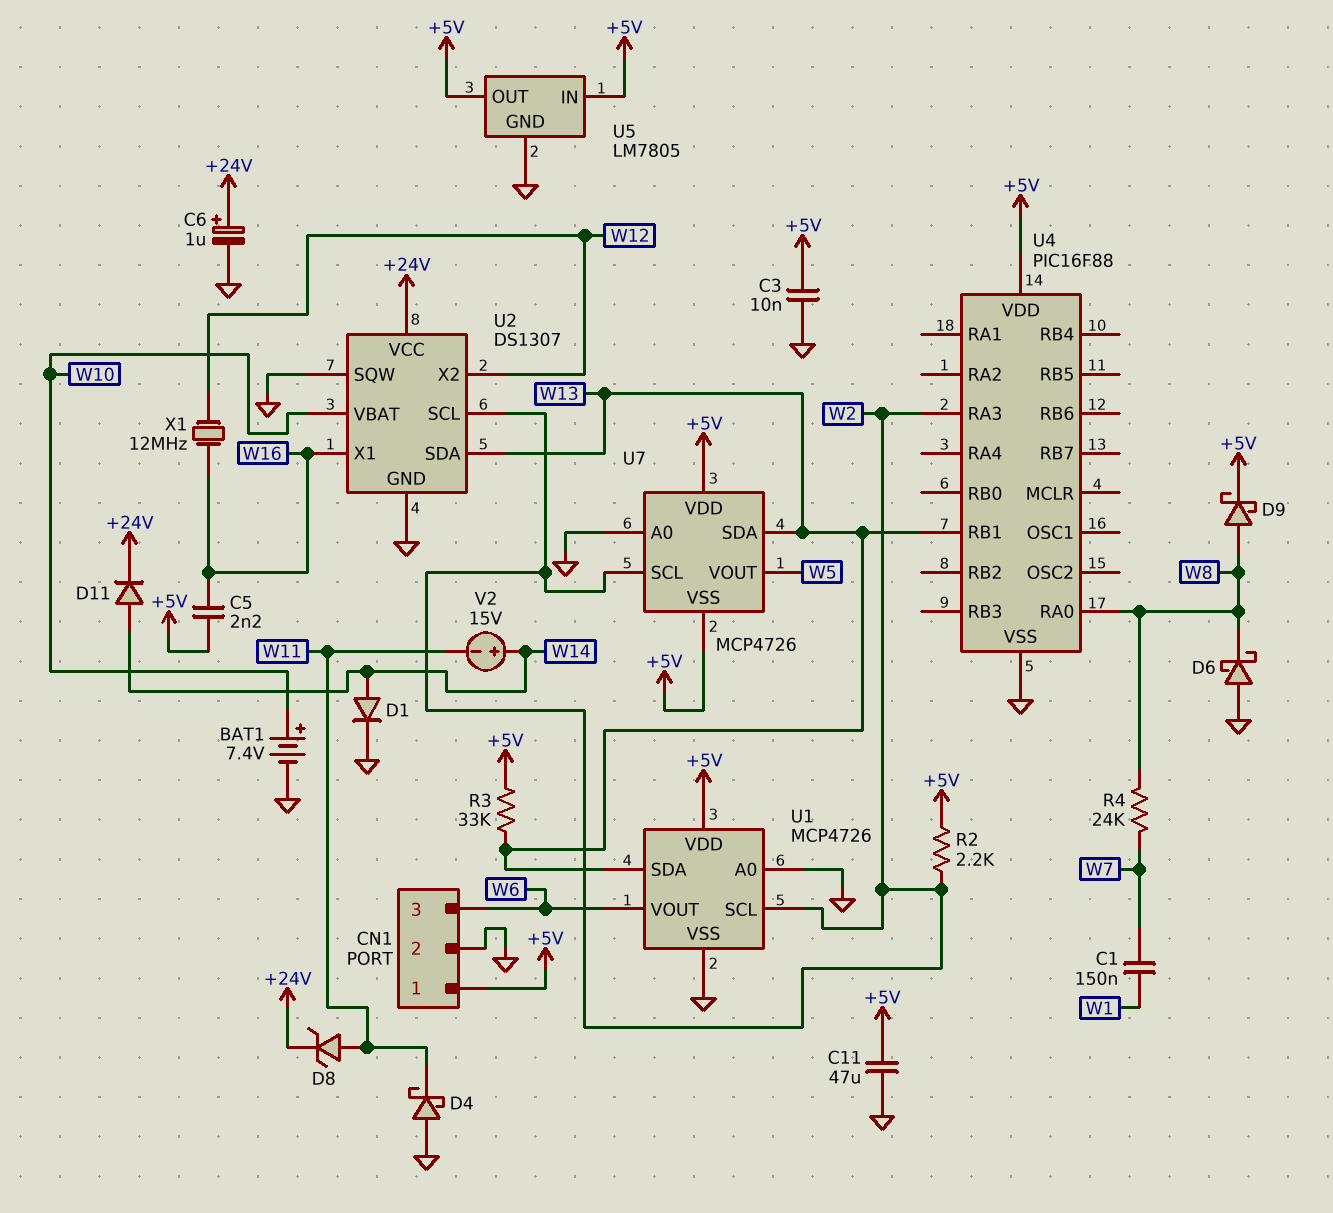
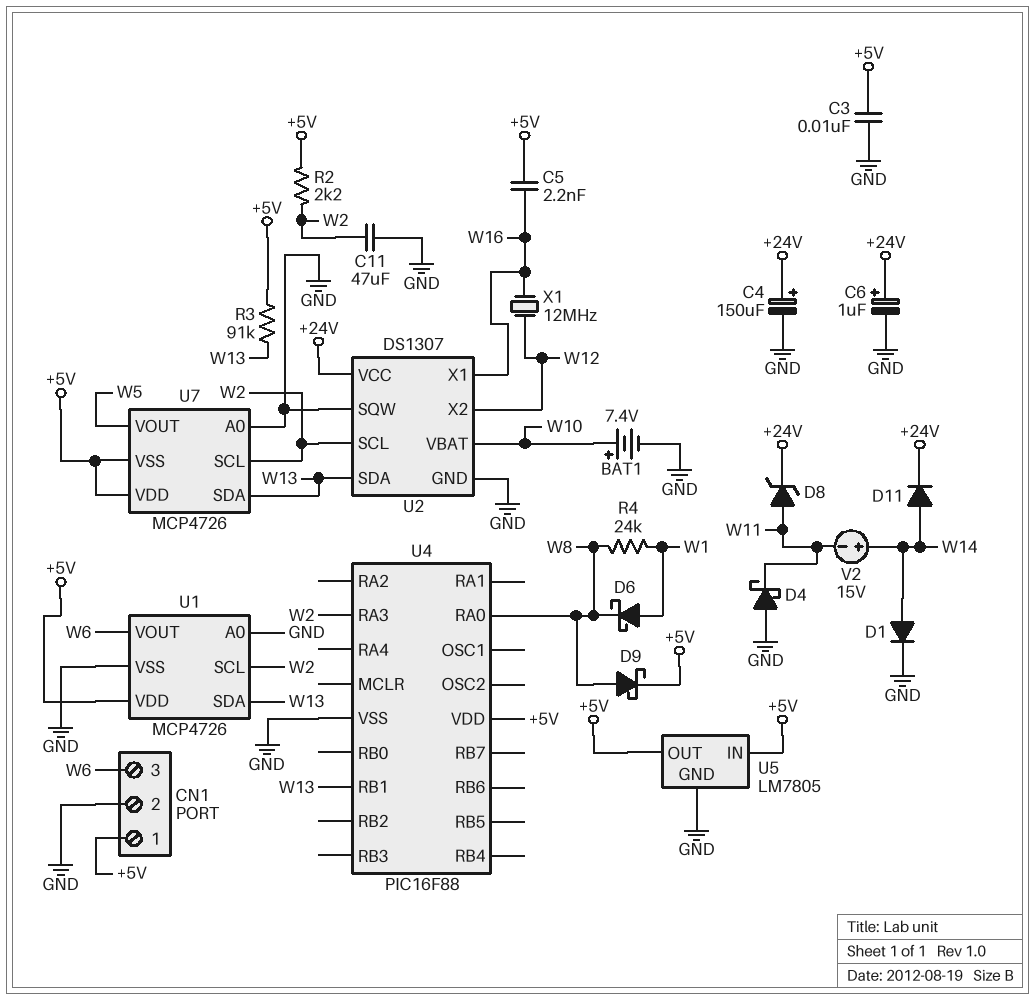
C1: 150nF (W1, W7) -> none
C4: none -> 150uF (plus +24V, minus GND)
C11: 47uF (+5V, GND) -> 47uF (GND, W2)
D6: schottky (A GND, K W8) -> schottky (A W1, K W8)
R3: 33k (+5V, W13) -> 91k (+5V, W13)
R4: 24k (W7, W8) -> 24k (W1, W8)

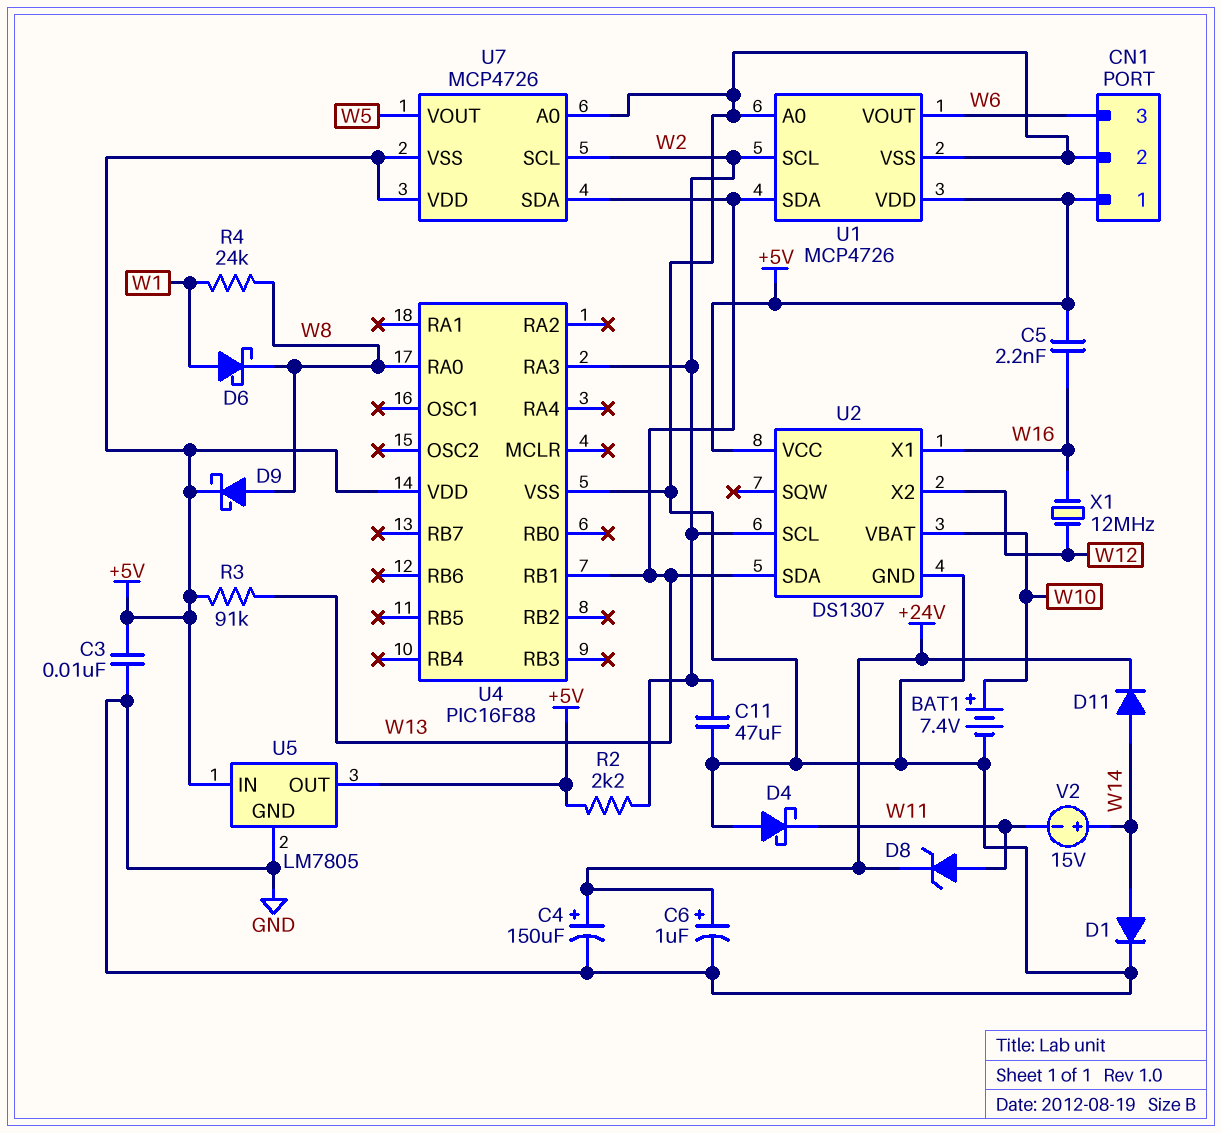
U2 pin SQW: GND -> none
U2 pin VCC: +24V -> +5V

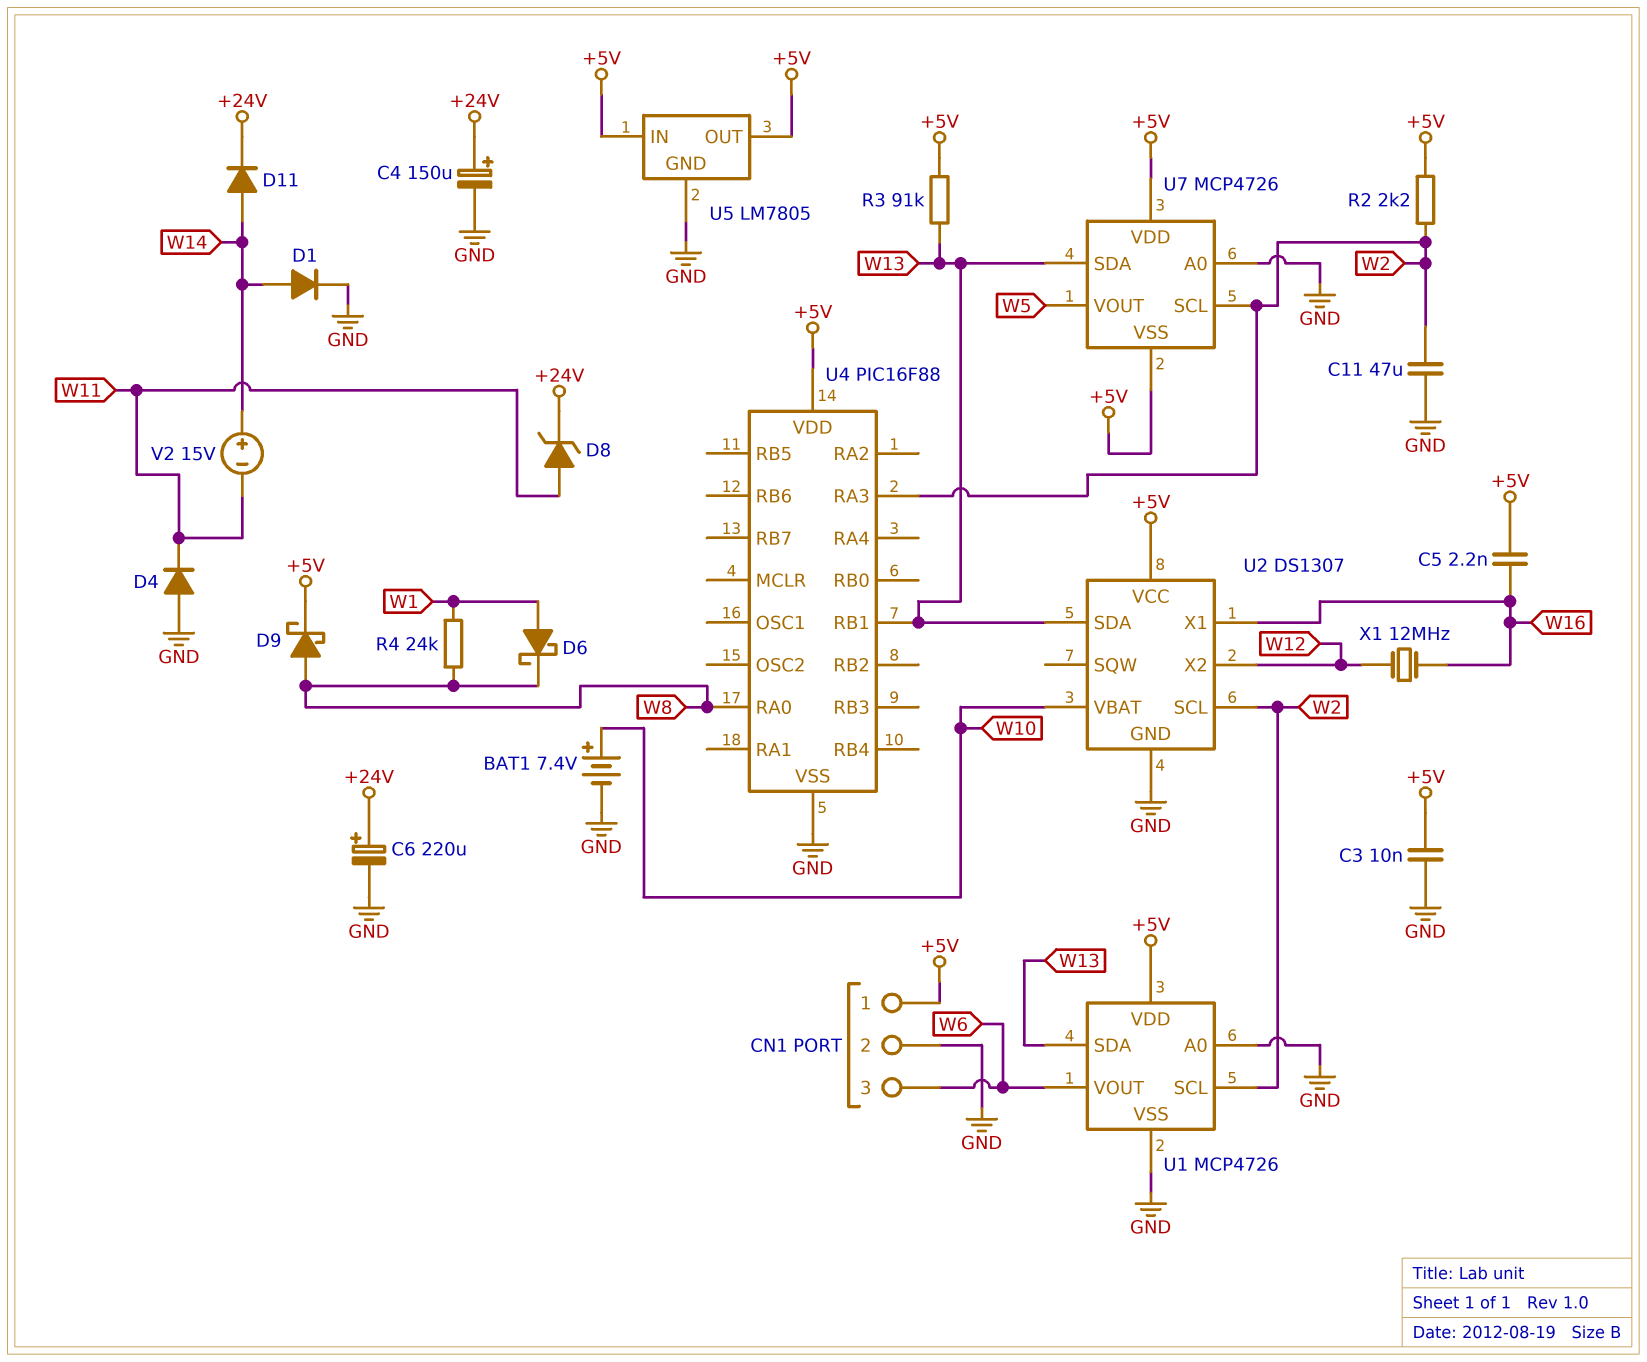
C6: 1uF (plus +24V, minus GND) -> 220uF (plus +24V, minus GND)
D4: schottky (A GND, K W11) -> diode (A GND, K W11)

